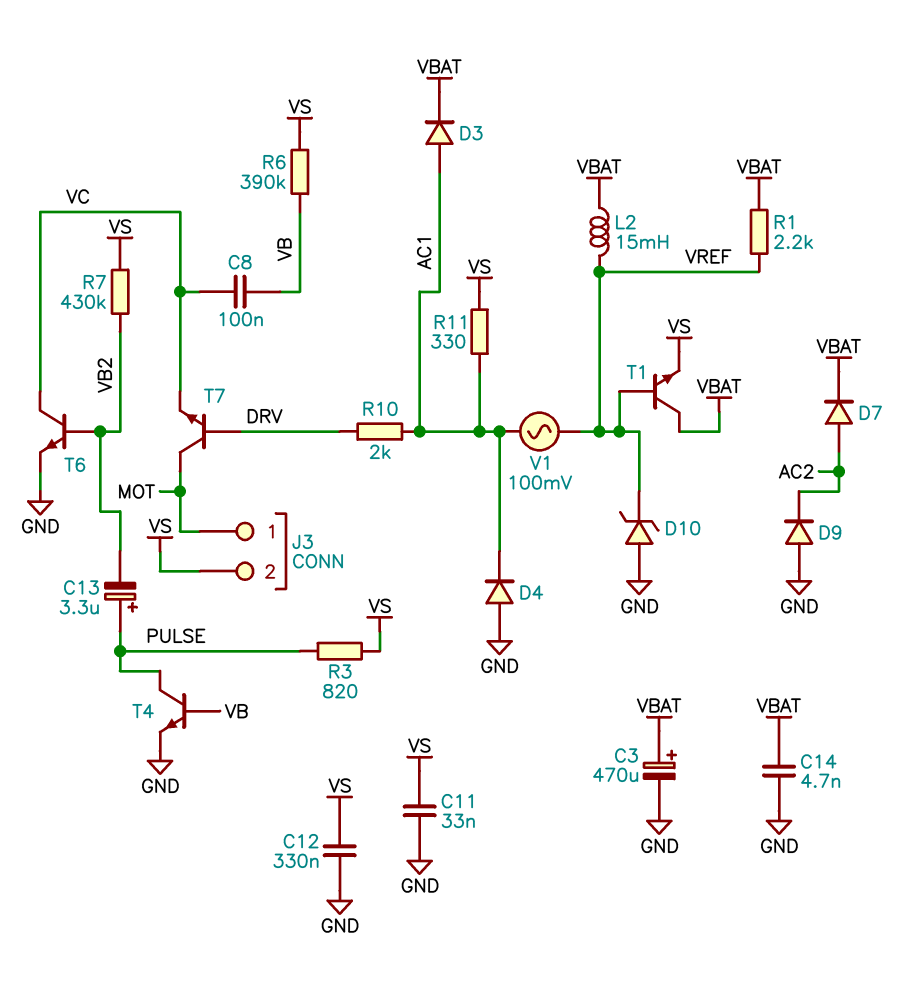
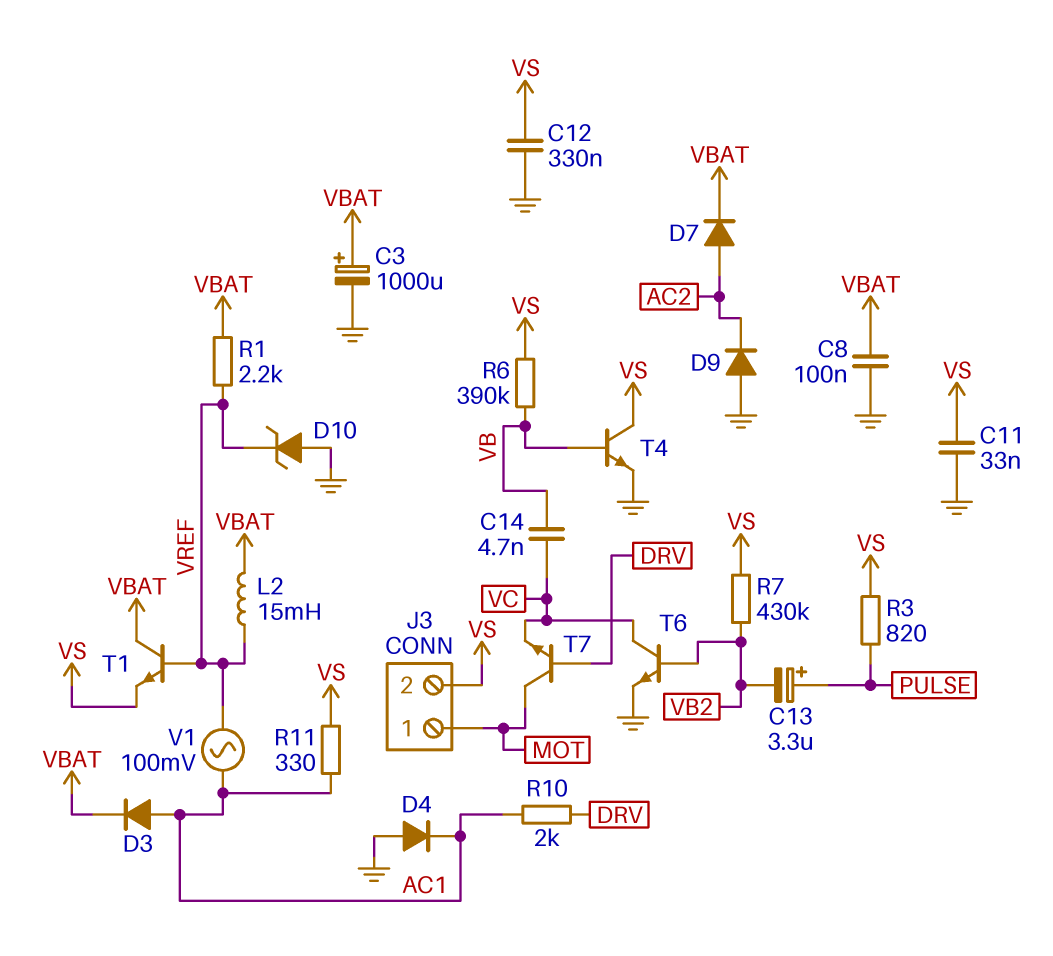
C3: 470uF (plus VBAT, minus GND) -> 1000uF (plus VBAT, minus GND)
C8: 100nF (VB, VC) -> 100nF (GND, VBAT)
C14: 4.7nF (GND, VBAT) -> 4.7nF (VB, VC)
T4: NPN (B VB, C PULSE, E GND) -> NPN (B VB, C VS, E GND)

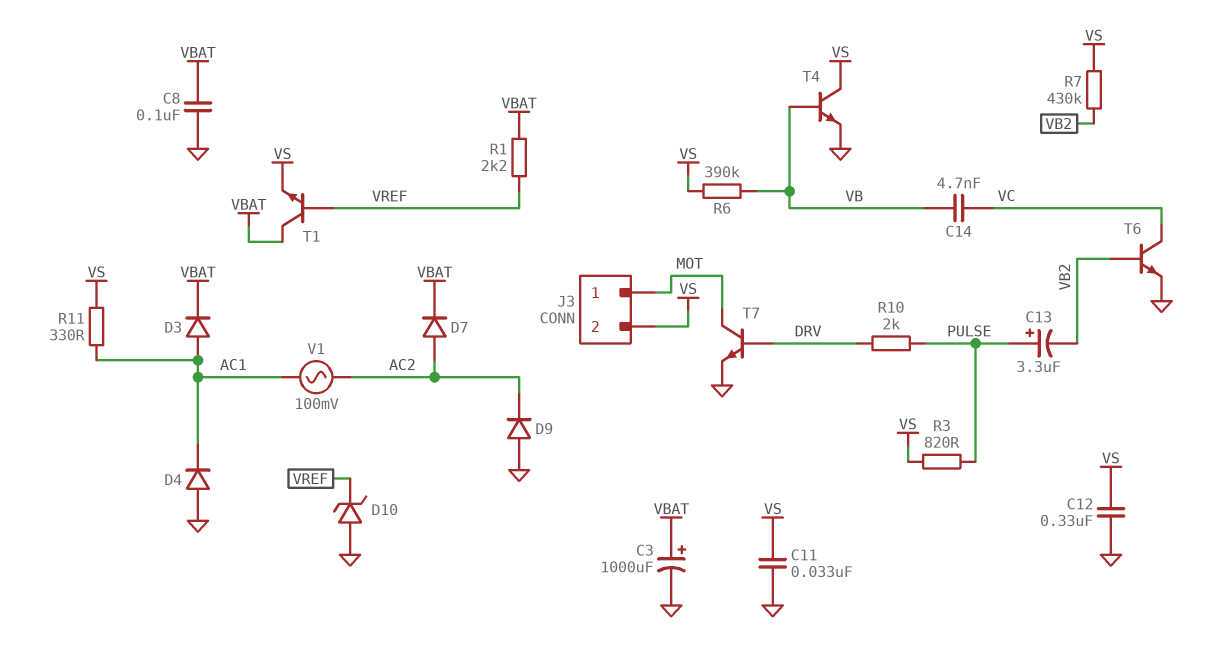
L2: 15mH (VBAT, VREF) -> none
R10: 2k (AC1, DRV) -> 2k (DRV, PULSE)
T7: NPN (B DRV, C MOT, E VC) -> NPN (B DRV, C MOT, E GND)
V1: AC 100mV (AC1, VREF) -> AC 100mV (AC1, AC2)

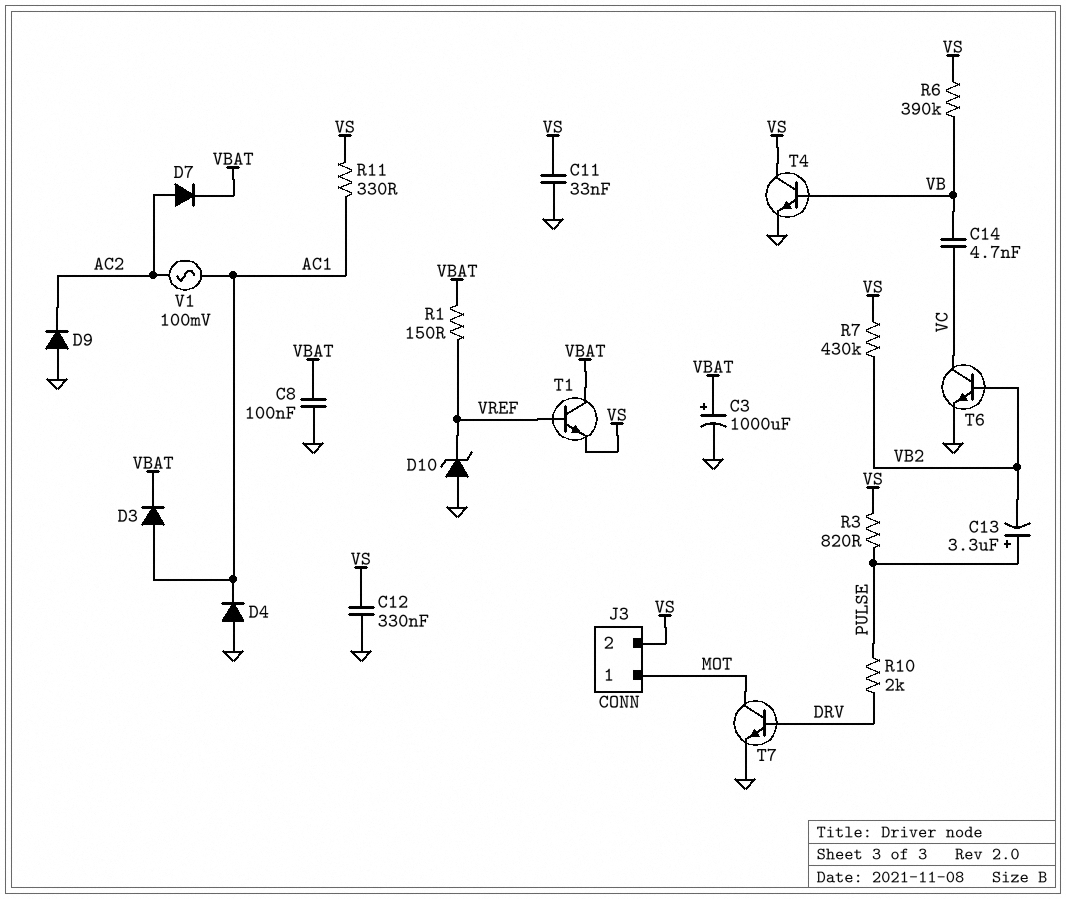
R1: 2.2k (VBAT, VREF) -> 150 (VBAT, VREF)

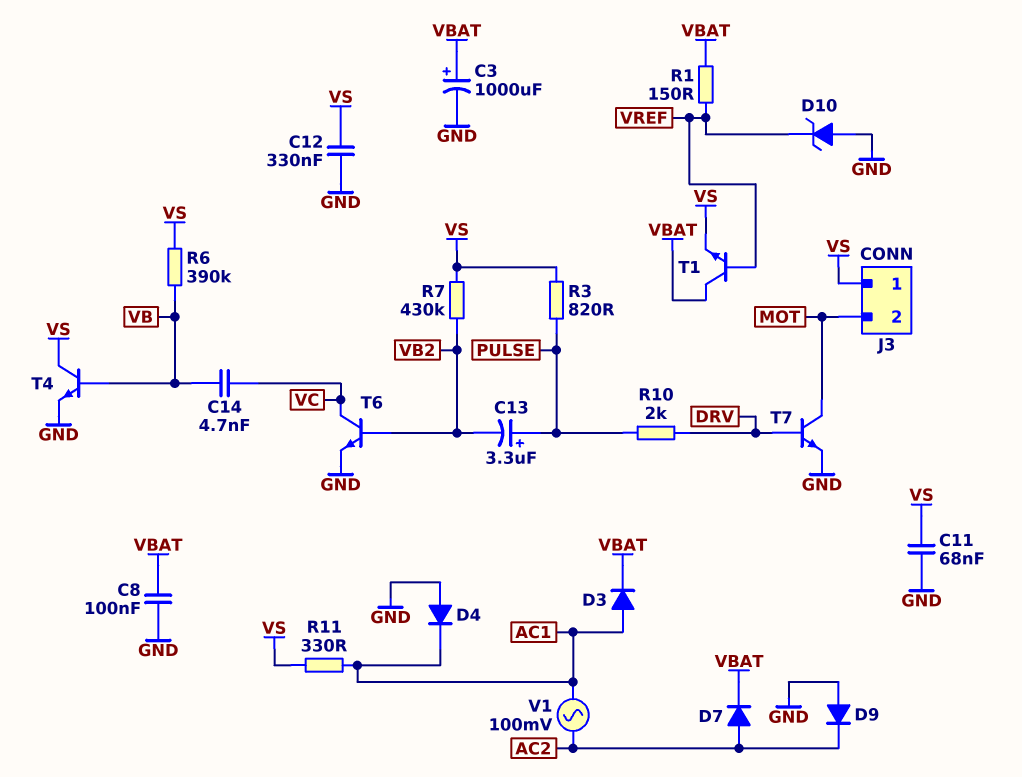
C11: 33nF (GND, VS) -> 68nF (GND, VS)
J3 pin 1: MOT -> VS
J3 pin 2: VS -> MOT

